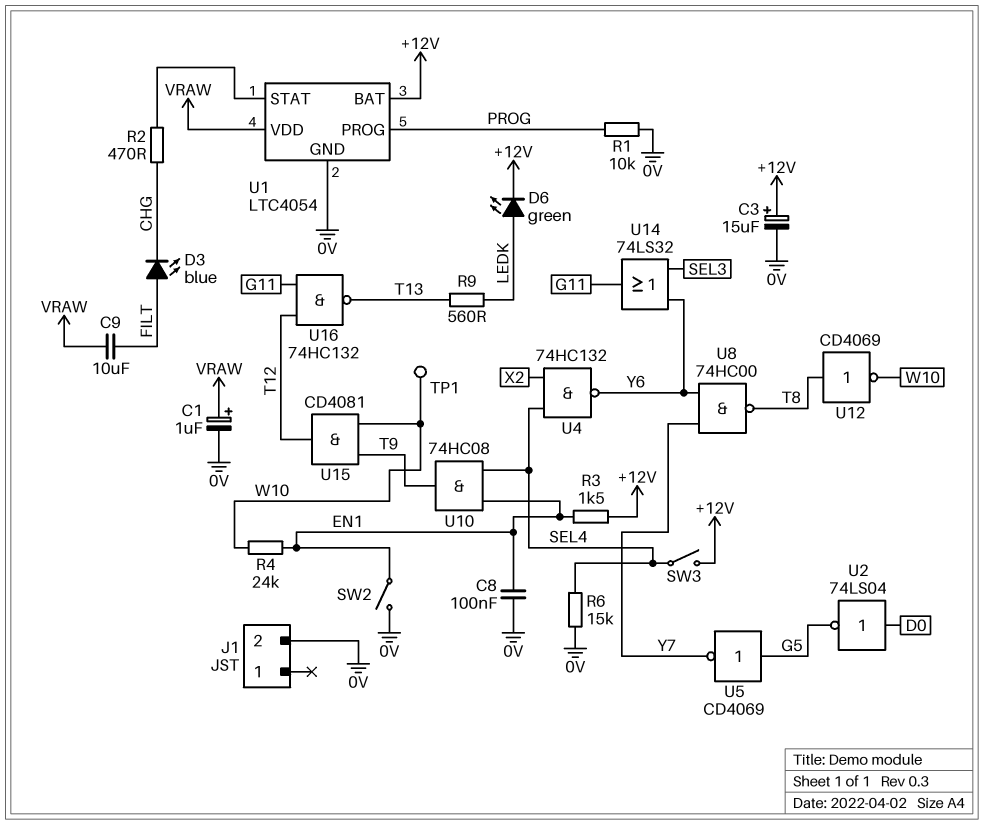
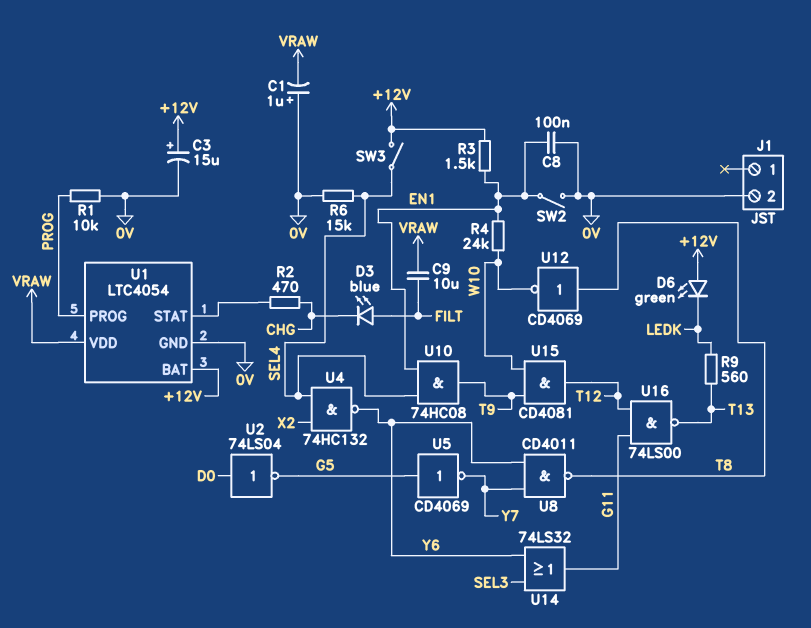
C1: 1uF (plus VRAW, minus 0V) -> 1uF (plus 0V, minus VRAW)
D6: LED green (A LEDK, K +12V) -> LED green (A +12V, K LEDK)
TP1: test point (W10) -> none
U8: NAND 74HC00 (in Y6, in Y7, out T8) -> NAND CD4011 (in Y6, in Y7, out T8)
U16: NAND 74HC132 (in G11, in T12, out T13) -> NAND 74LS00 (in G11, in T12, out T13)

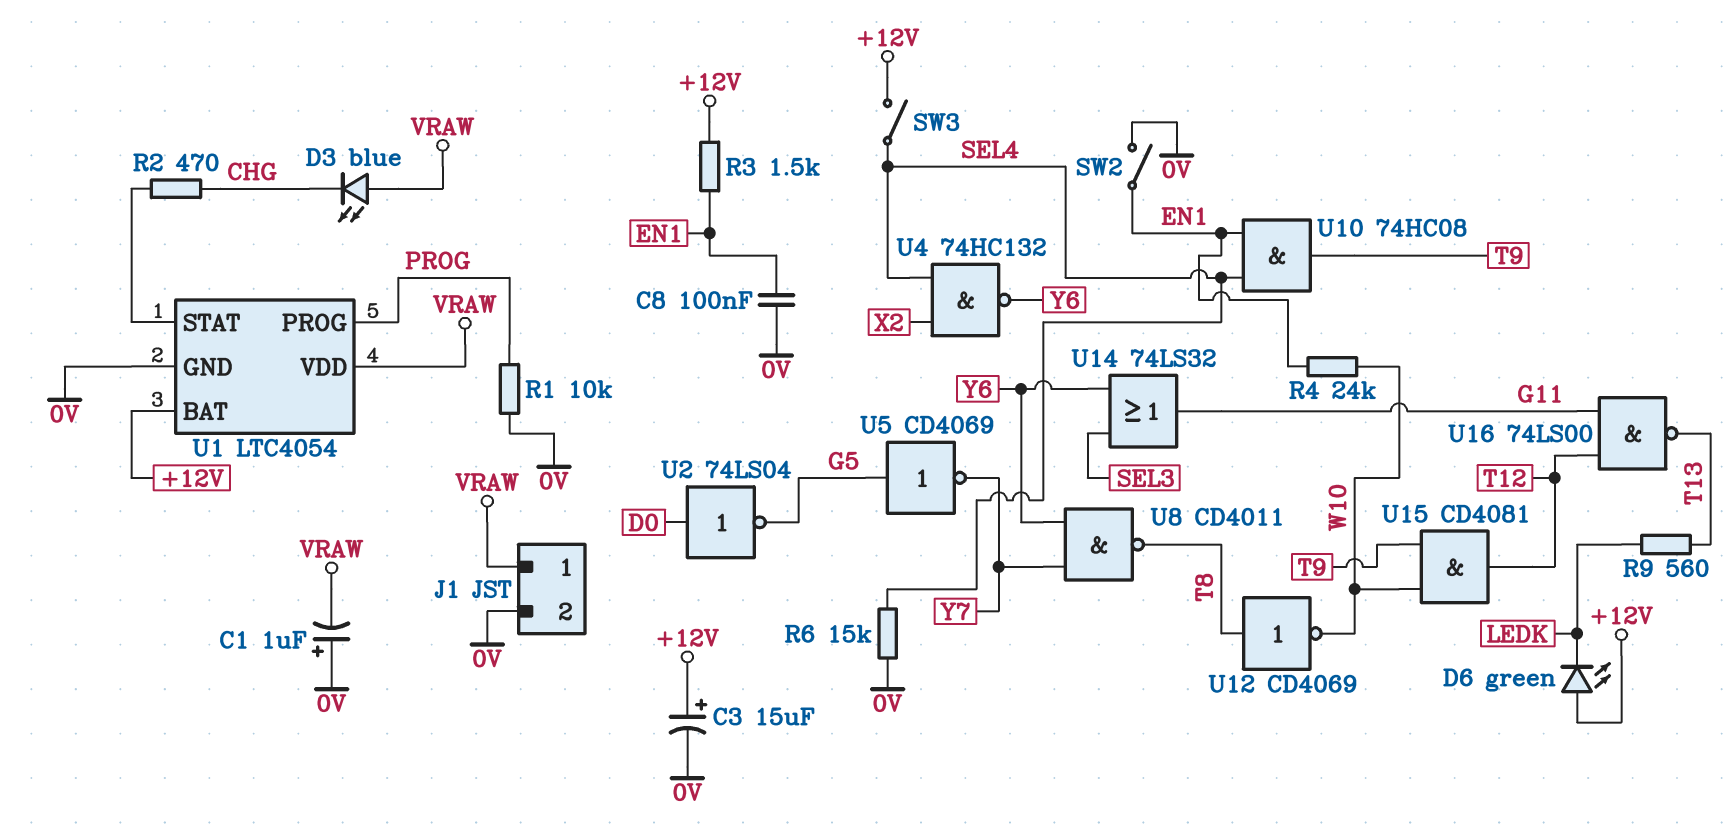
C9: 10uF (FILT, VRAW) -> none
D3: LED blue (A FILT, K CHG) -> LED blue (A VRAW, K CHG)
J1 pin 1: none -> VRAW

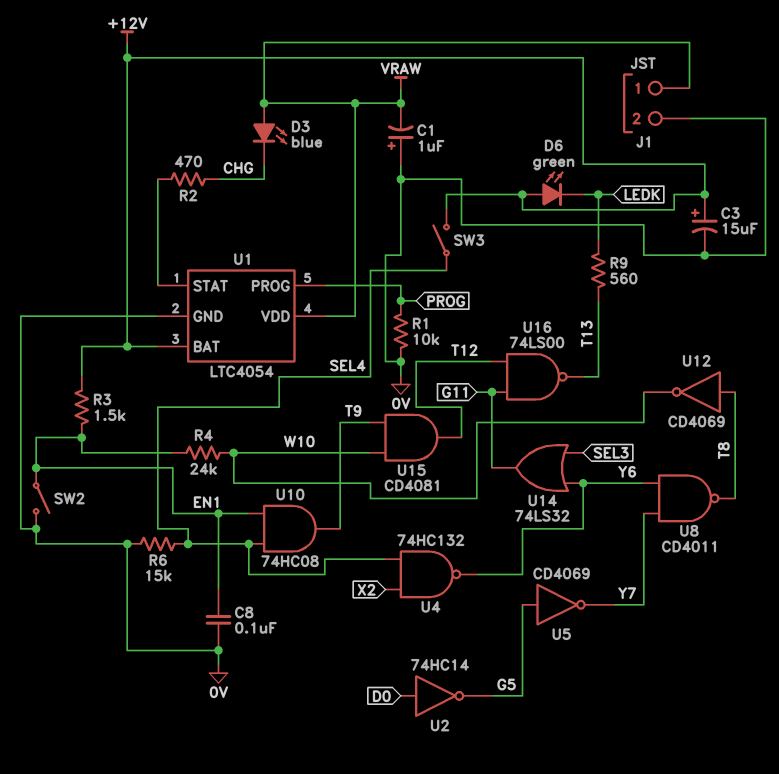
U2: NOT 74LS04 (in D0, out G5) -> NOT 74HC14 (in D0, out G5)

